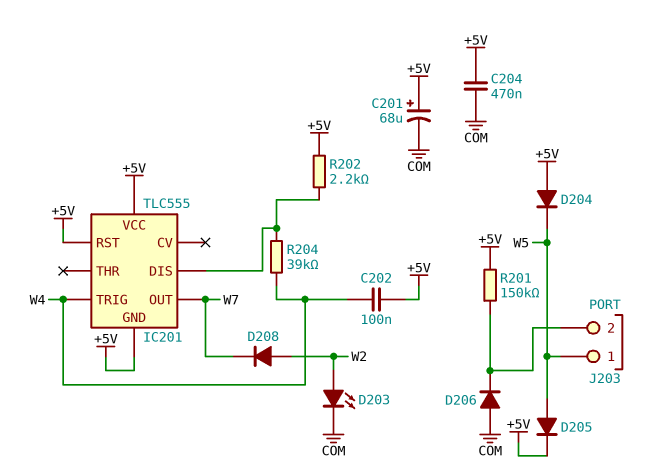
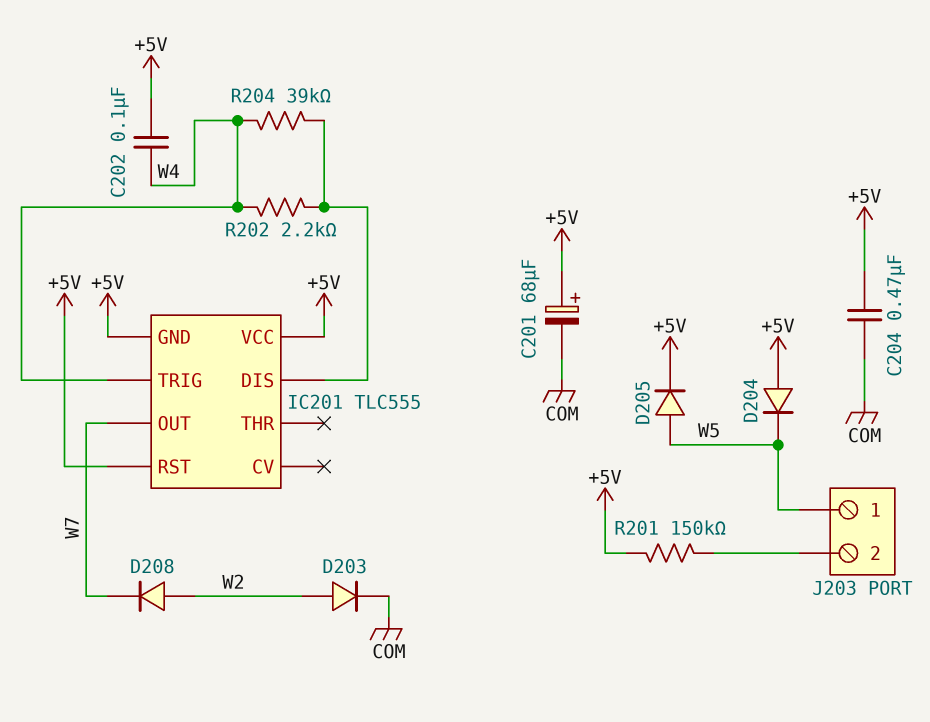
D203: LED (A W2, K COM) -> diode (A W2, K COM)
D206: diode (A COM, K J203/2) -> none
R202: 2.2k (+5V, IC201/DIS) -> 2.2k (IC201/DIS, W4)

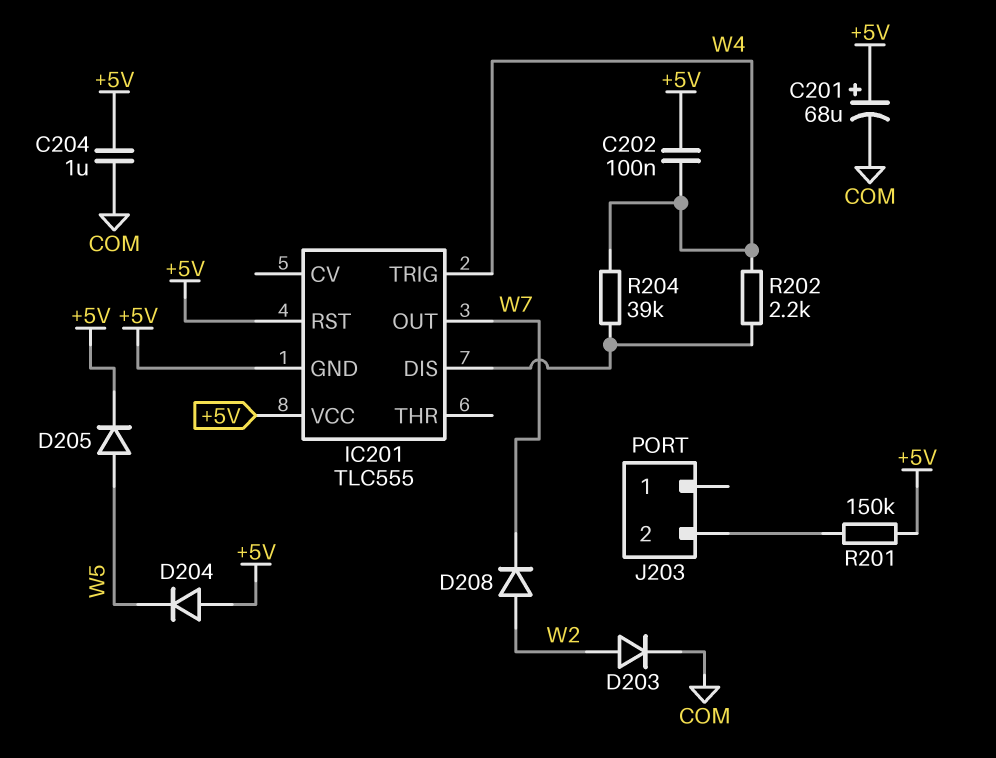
C204: 470nF (+5V, COM) -> 1uF (+5V, COM)
J203 pin 1: W5 -> none

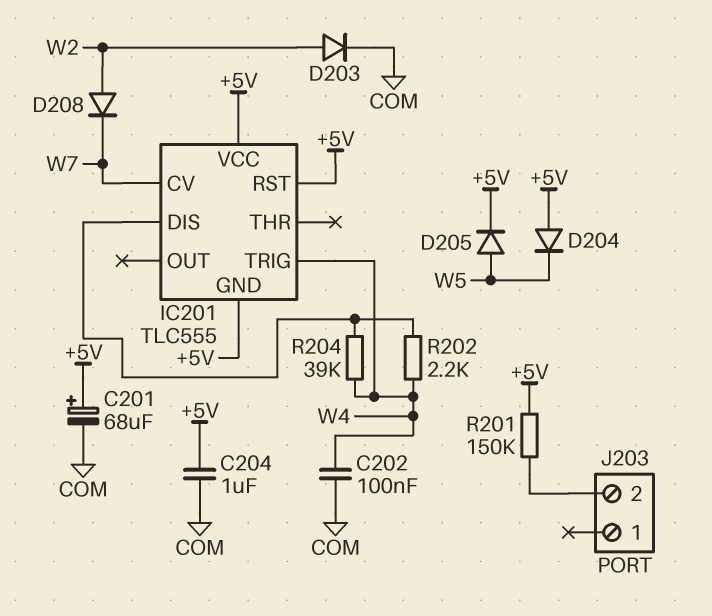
C202: 100nF (+5V, W4) -> 100nF (COM, W4)
IC201 pin CV: none -> W7
IC201 pin OUT: W7 -> none

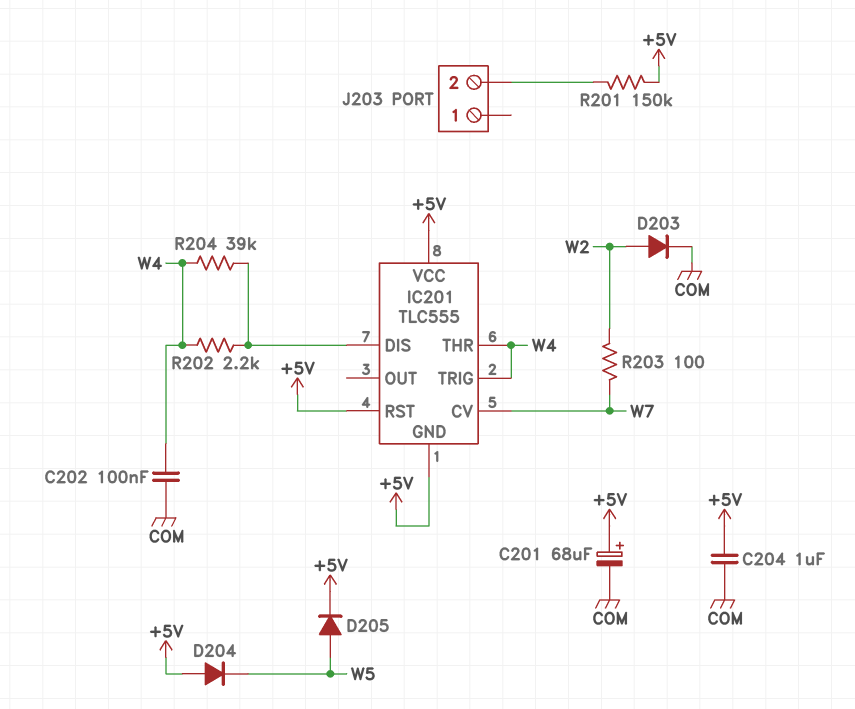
D208: diode (A W2, K W7) -> none
IC201 pin THR: none -> W4
R203: none -> 100 (W2, W7)

